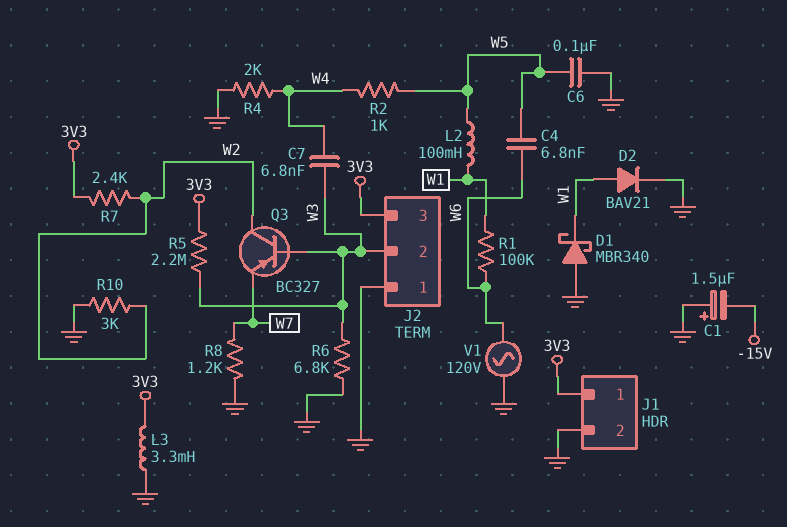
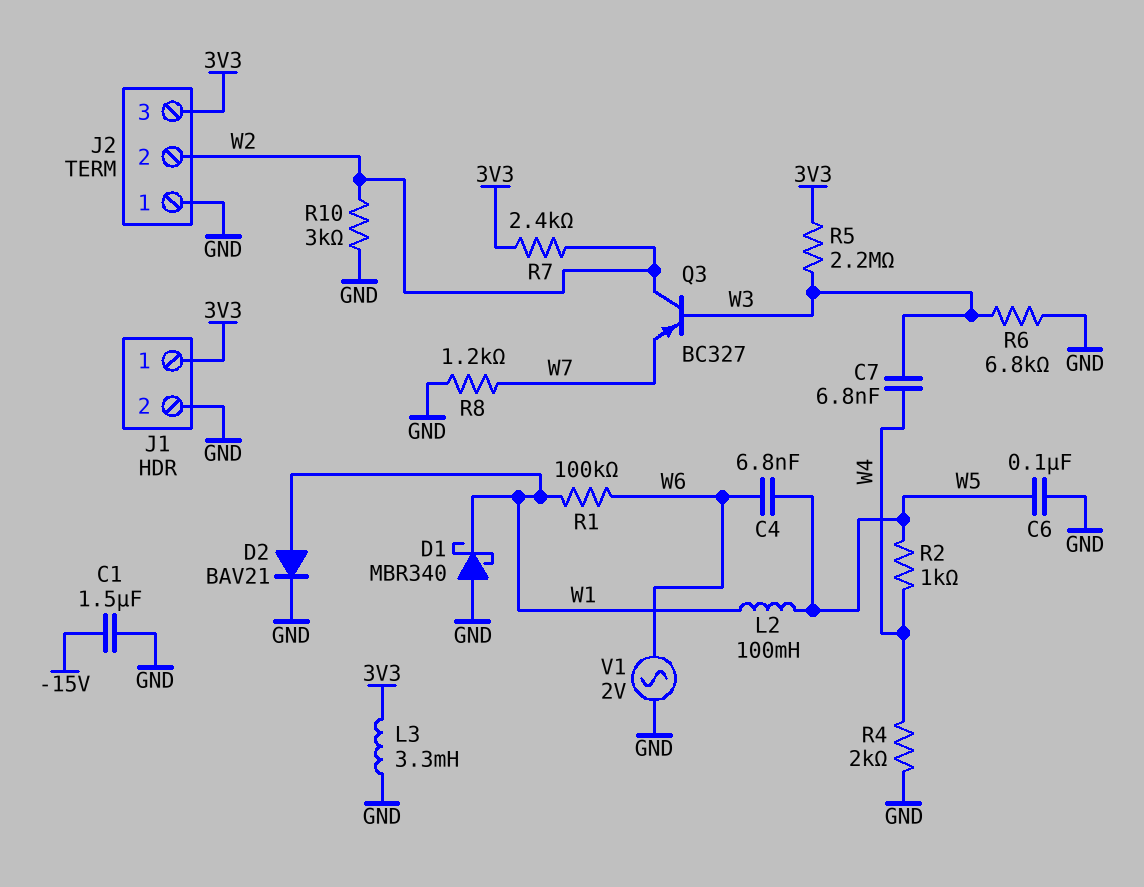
C1: 1.5uF (plus GND, minus -15V) -> 1.5uF (-15V, GND)
J2 pin 2: W3 -> W2
V1: AC 120V (GND, W6) -> AC 2V (GND, W6)

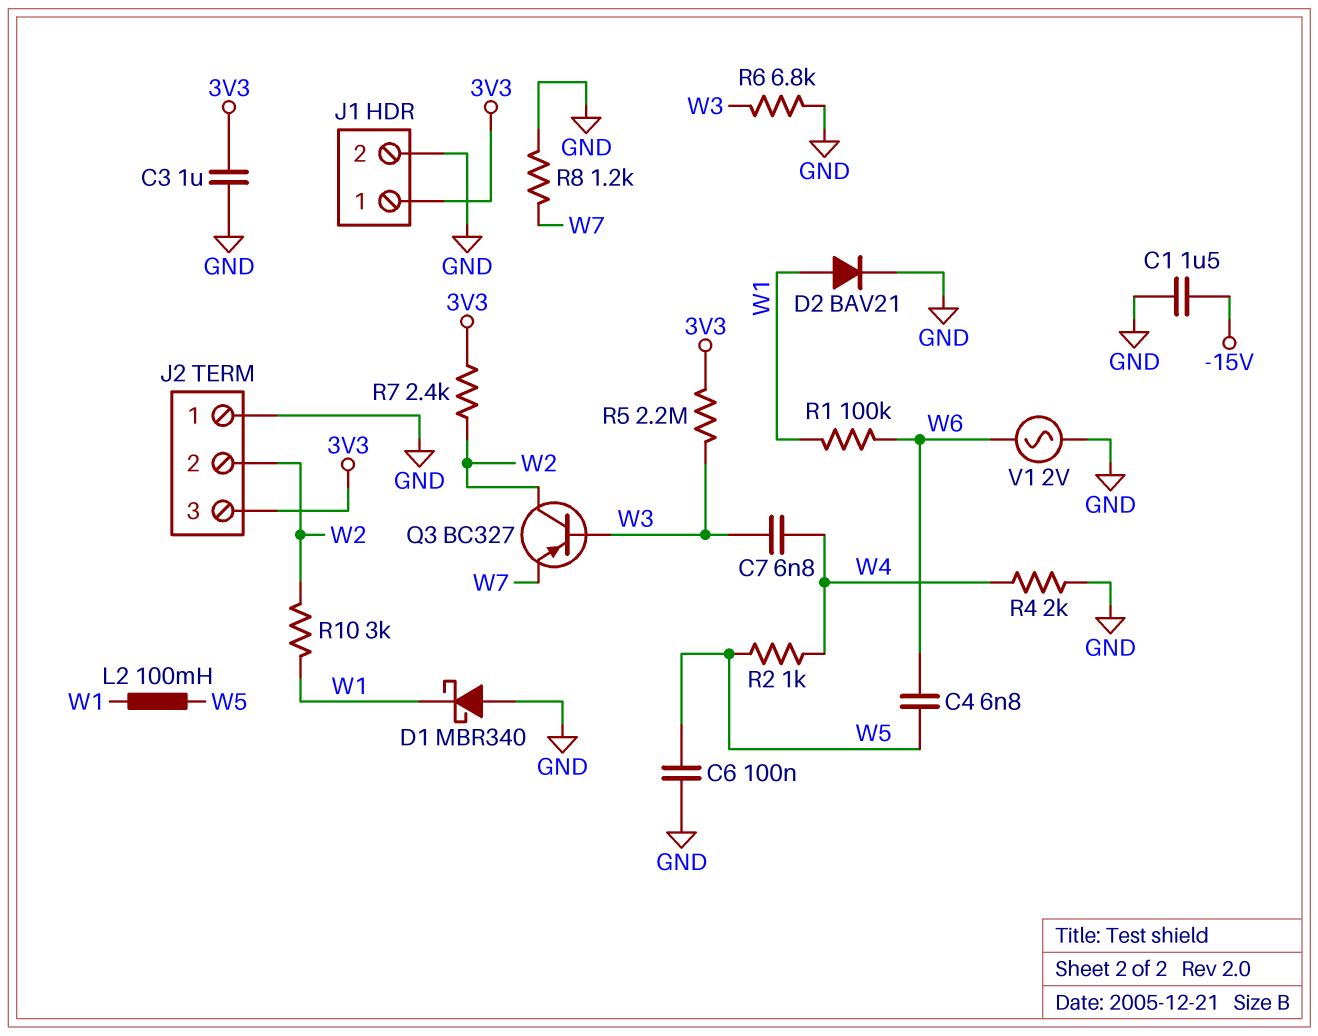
C3: none -> 1uF (3V3, GND)
L3: 3.3mH (3V3, GND) -> none
R10: 3k (GND, W2) -> 3k (W1, W2)

